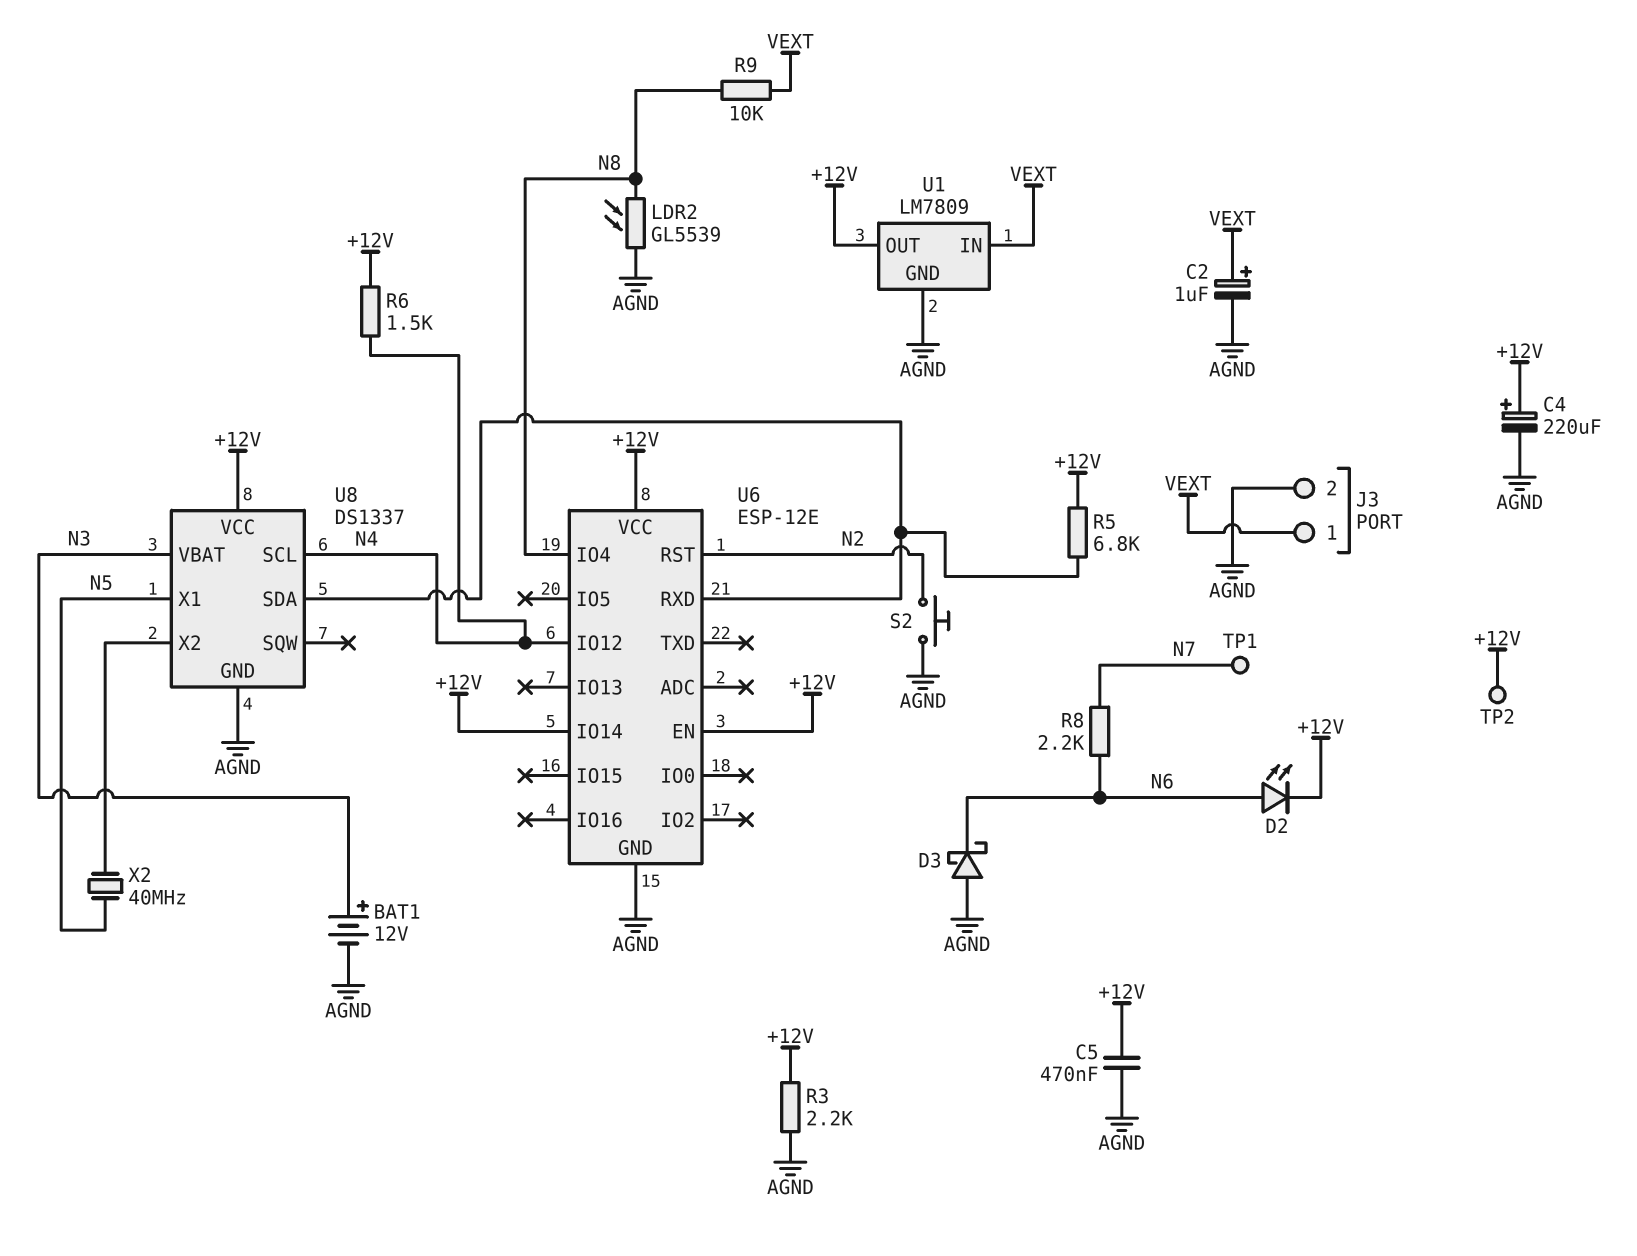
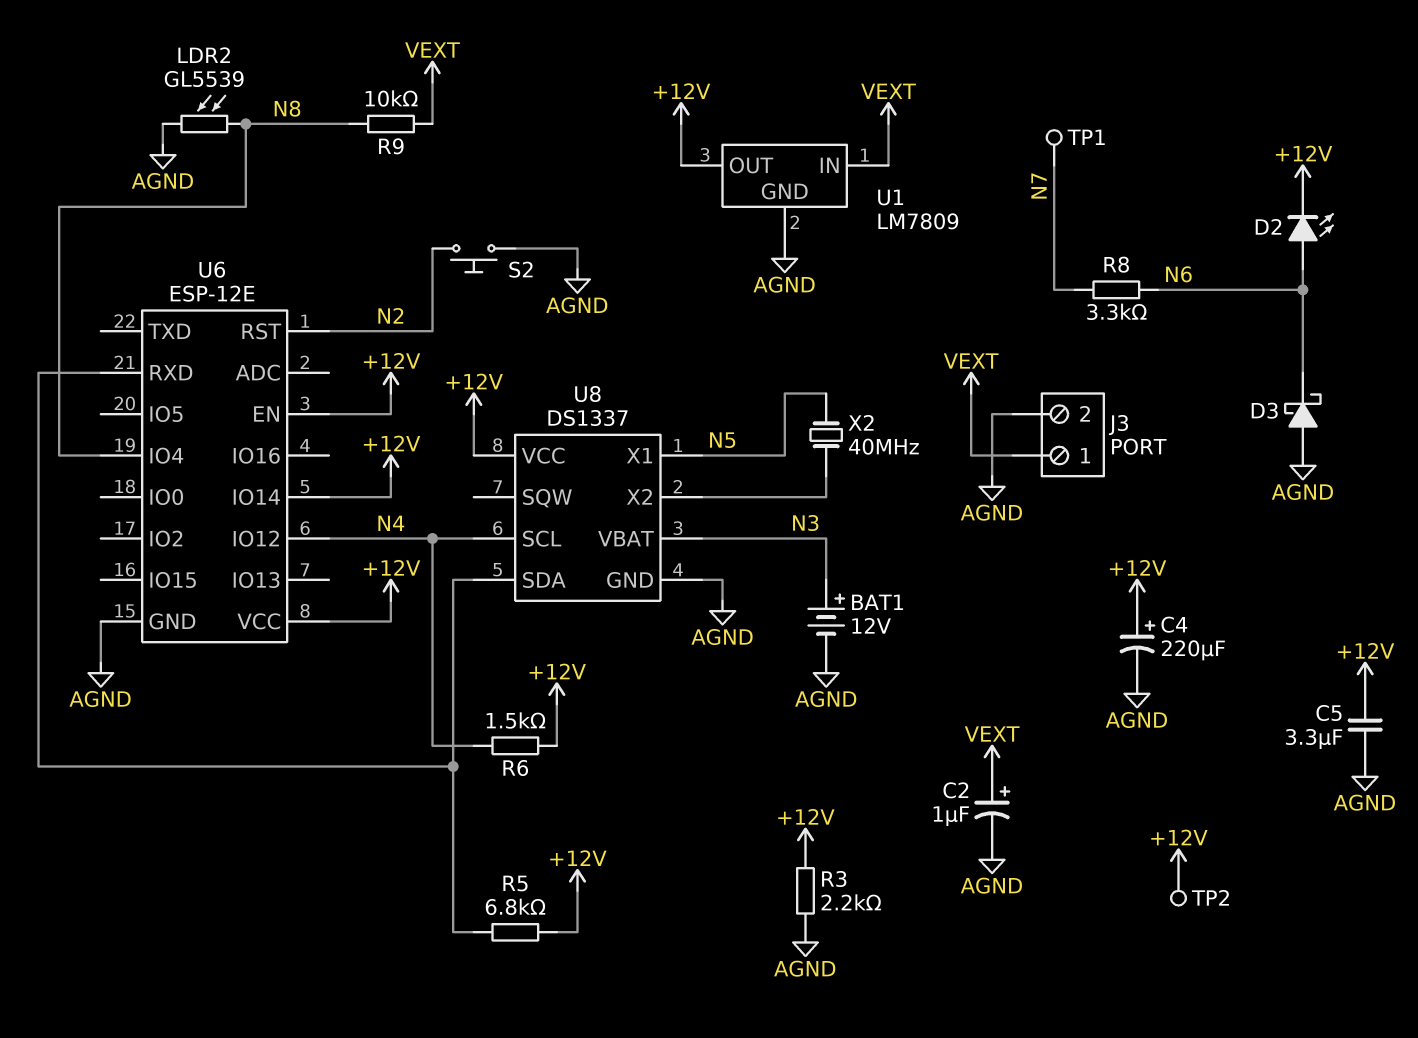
C5: 470nF (+12V, AGND) -> 3.3uF (+12V, AGND)
R8: 2.2k (N6, N7) -> 3.3k (N6, N7)

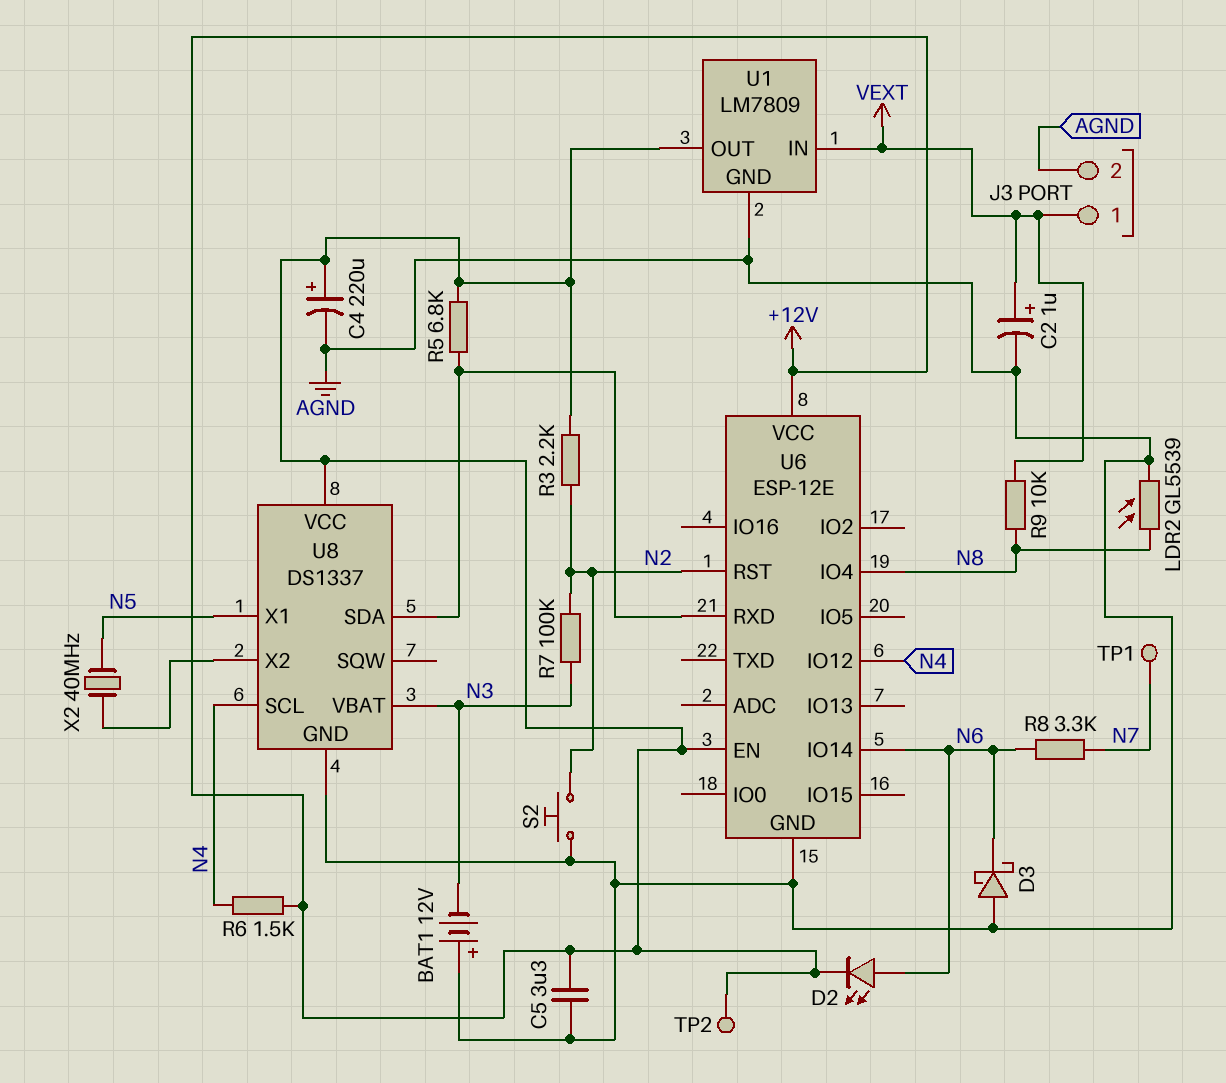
BAT1: 12V (plus N3, minus AGND) -> 12V (plus AGND, minus N3)
R3: 2.2k (+12V, AGND) -> 2.2k (+12V, N2)
R7: none -> 100k (N2, N3)
U6 pin IO14: +12V -> N6

